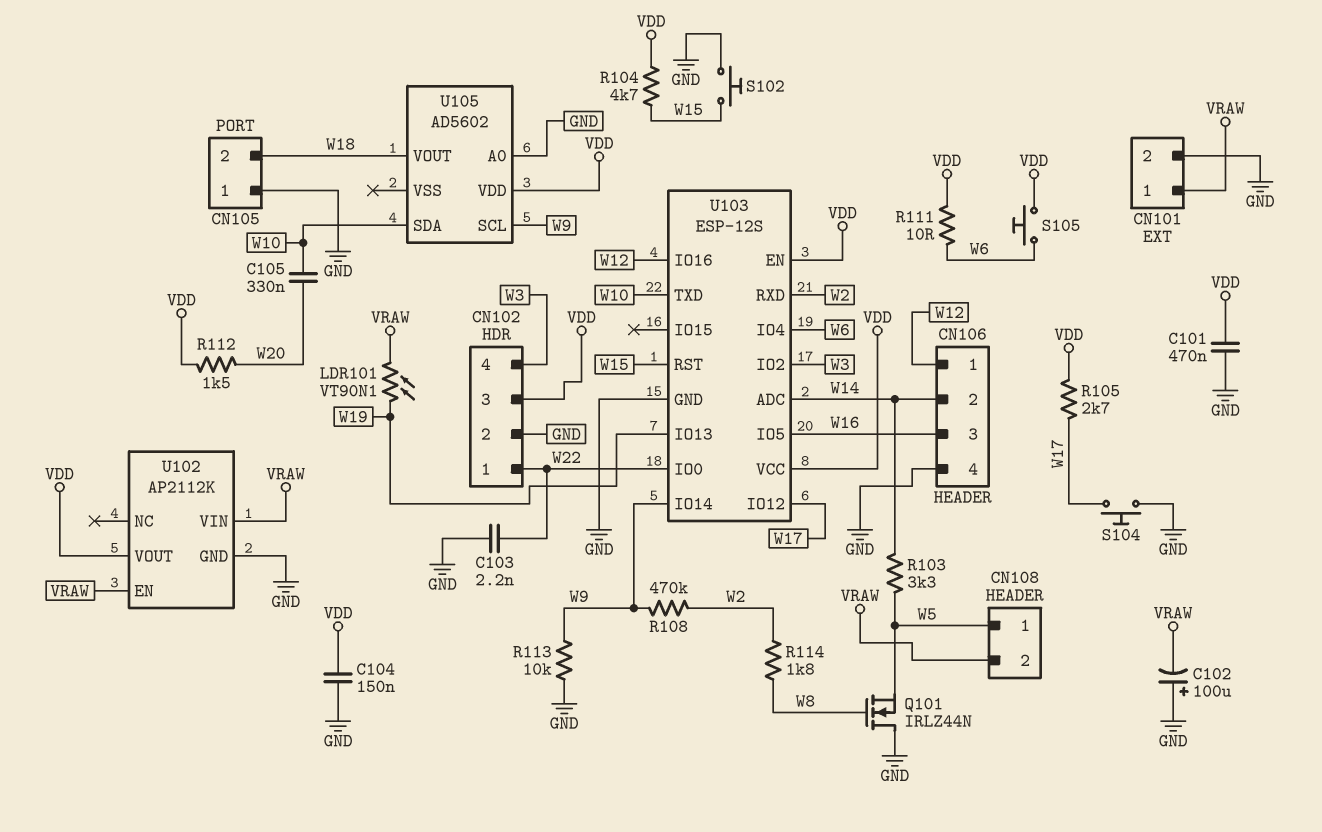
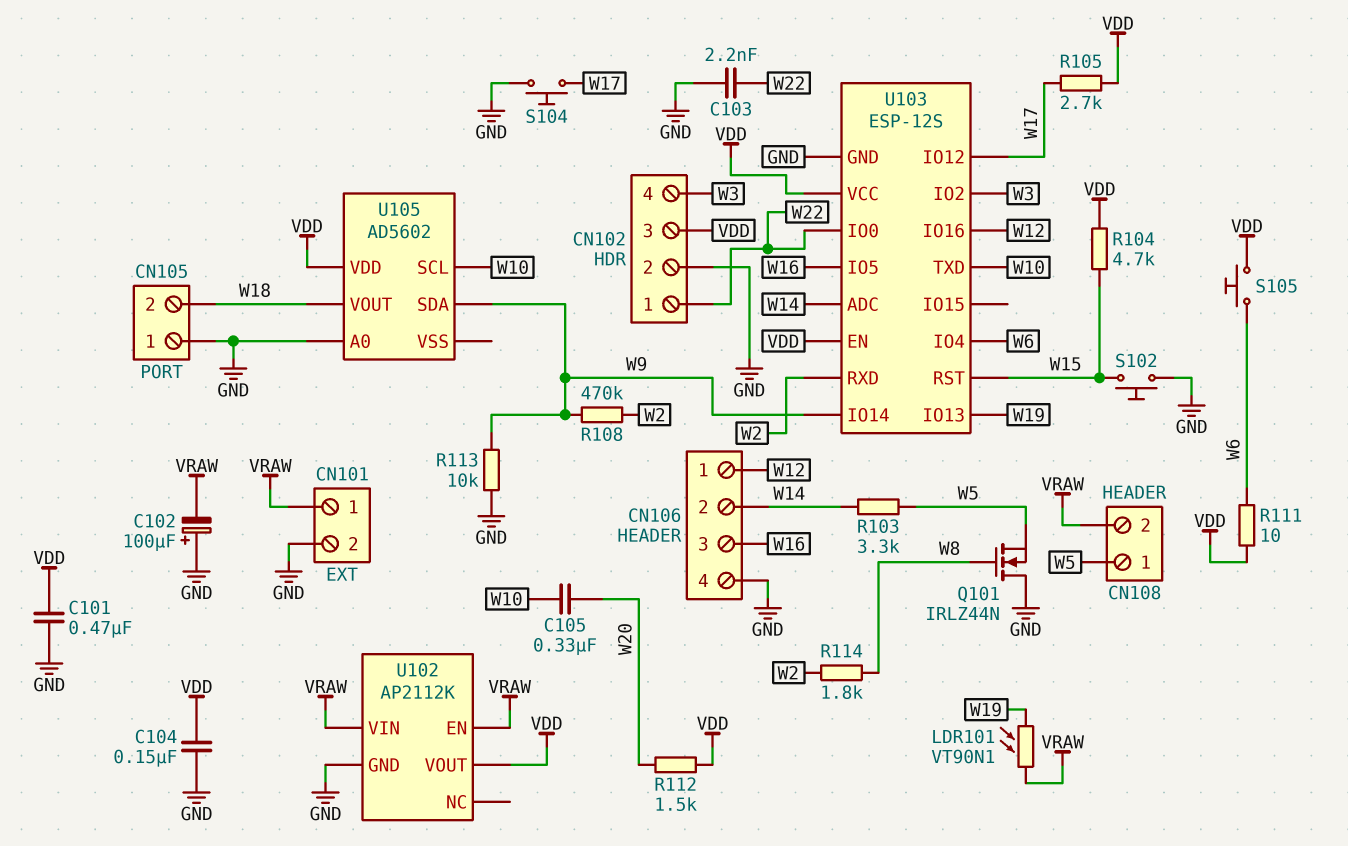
U105 pin SCL: W9 -> W10
U105 pin SDA: W10 -> W9

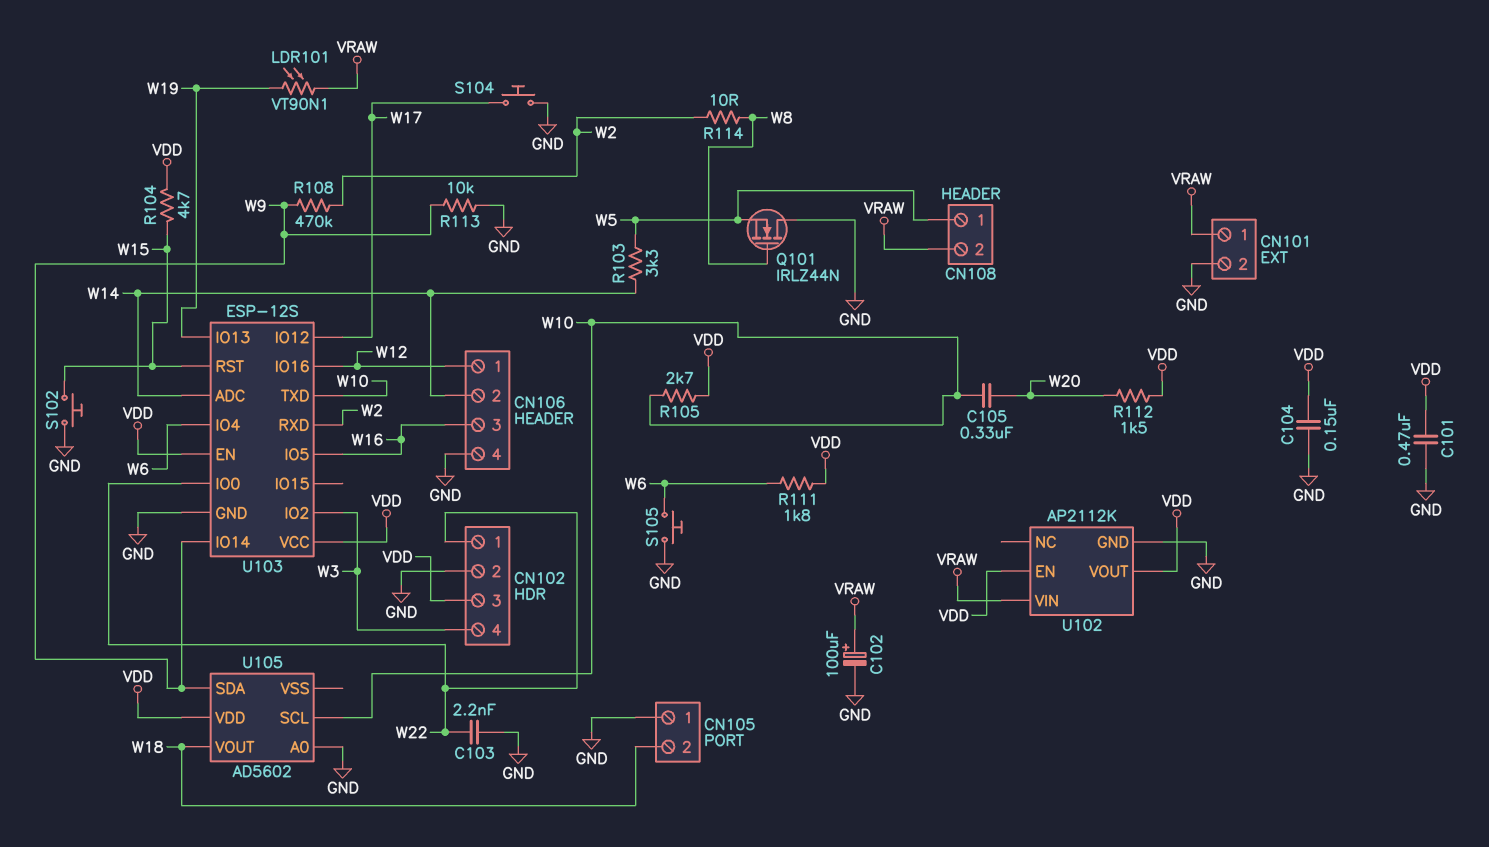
C102: 100uF (plus GND, minus VRAW) -> 100uF (plus VRAW, minus GND)
R105: 2.7k (VDD, W17) -> 2.7k (VDD, W10)
R111: 10 (VDD, W6) -> 1.8k (VDD, W6)
R114: 1.8k (W2, W8) -> 10 (W2, W8)
S105: button (VDD, W6) -> button (GND, W6)
U102 pin EN: VRAW -> VDD

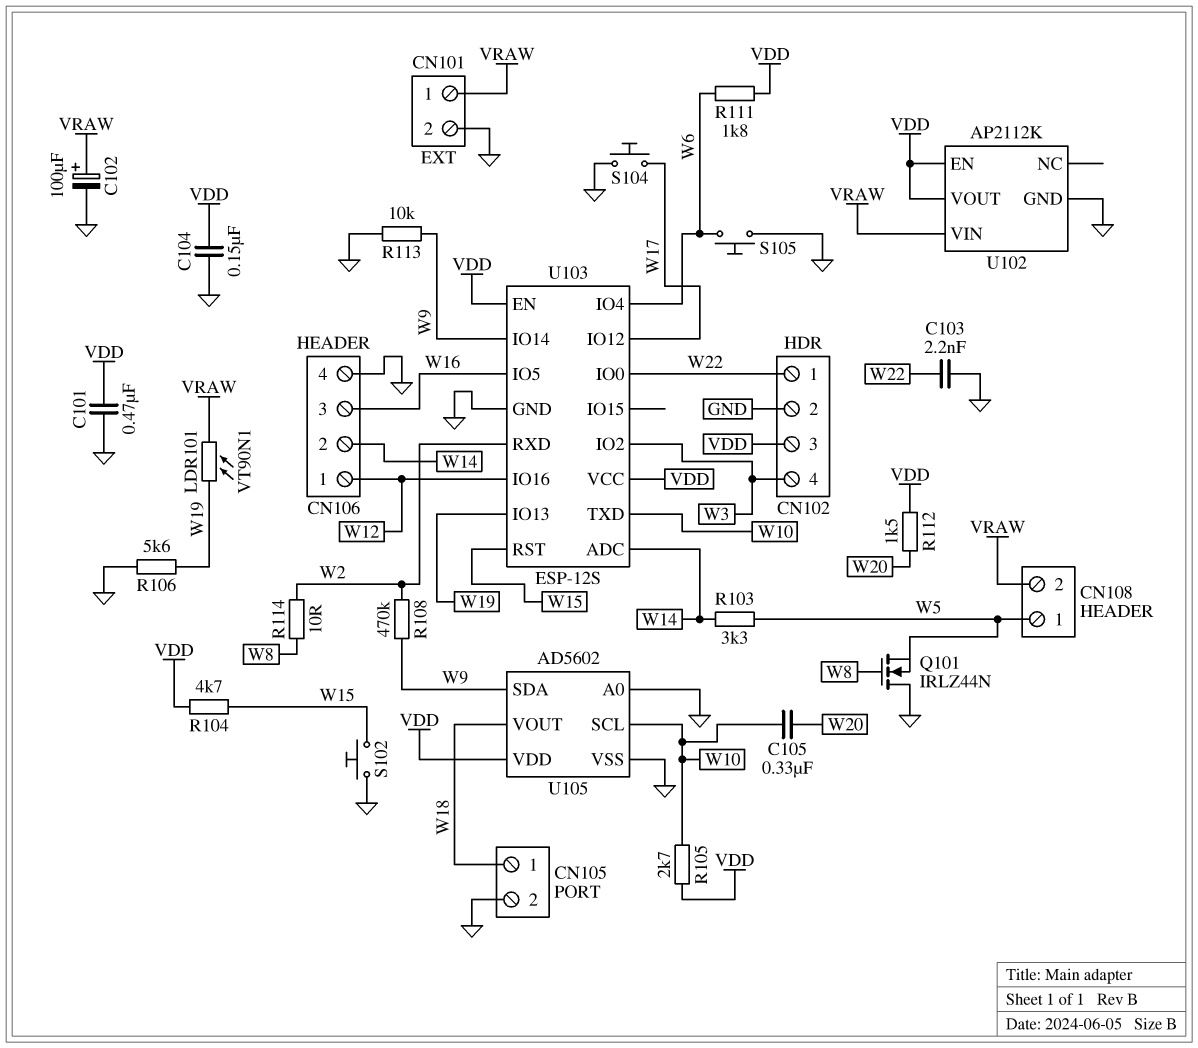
CN105 pin 1: GND -> W18
CN105 pin 2: W18 -> GND
R106: none -> 5.6k (GND, W19)
U105 pin VSS: none -> GND

